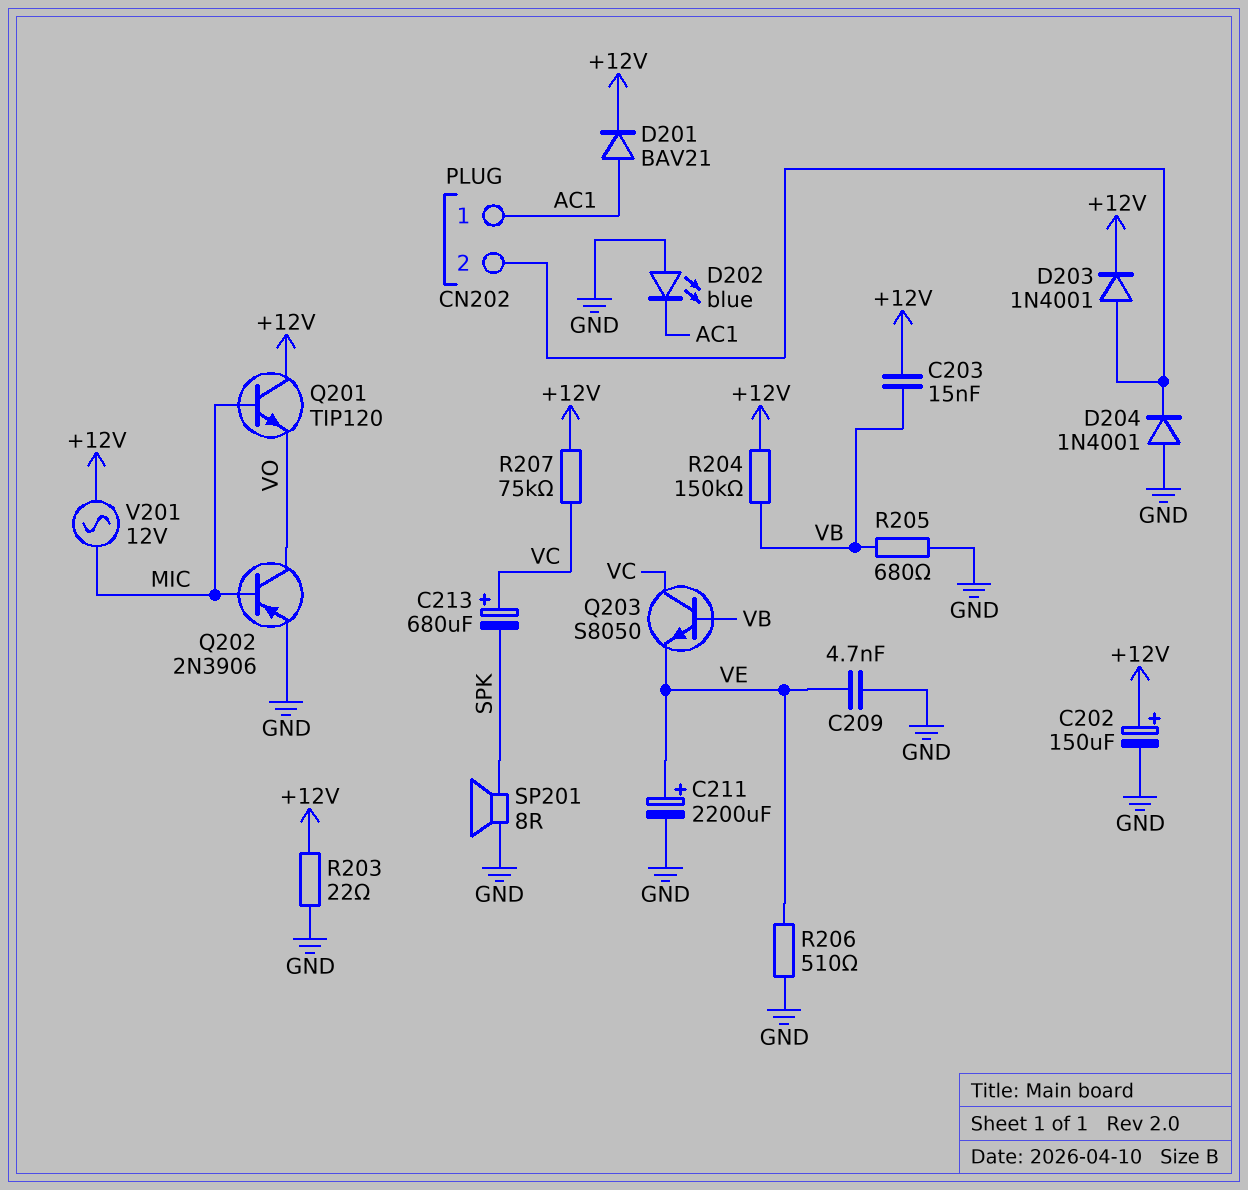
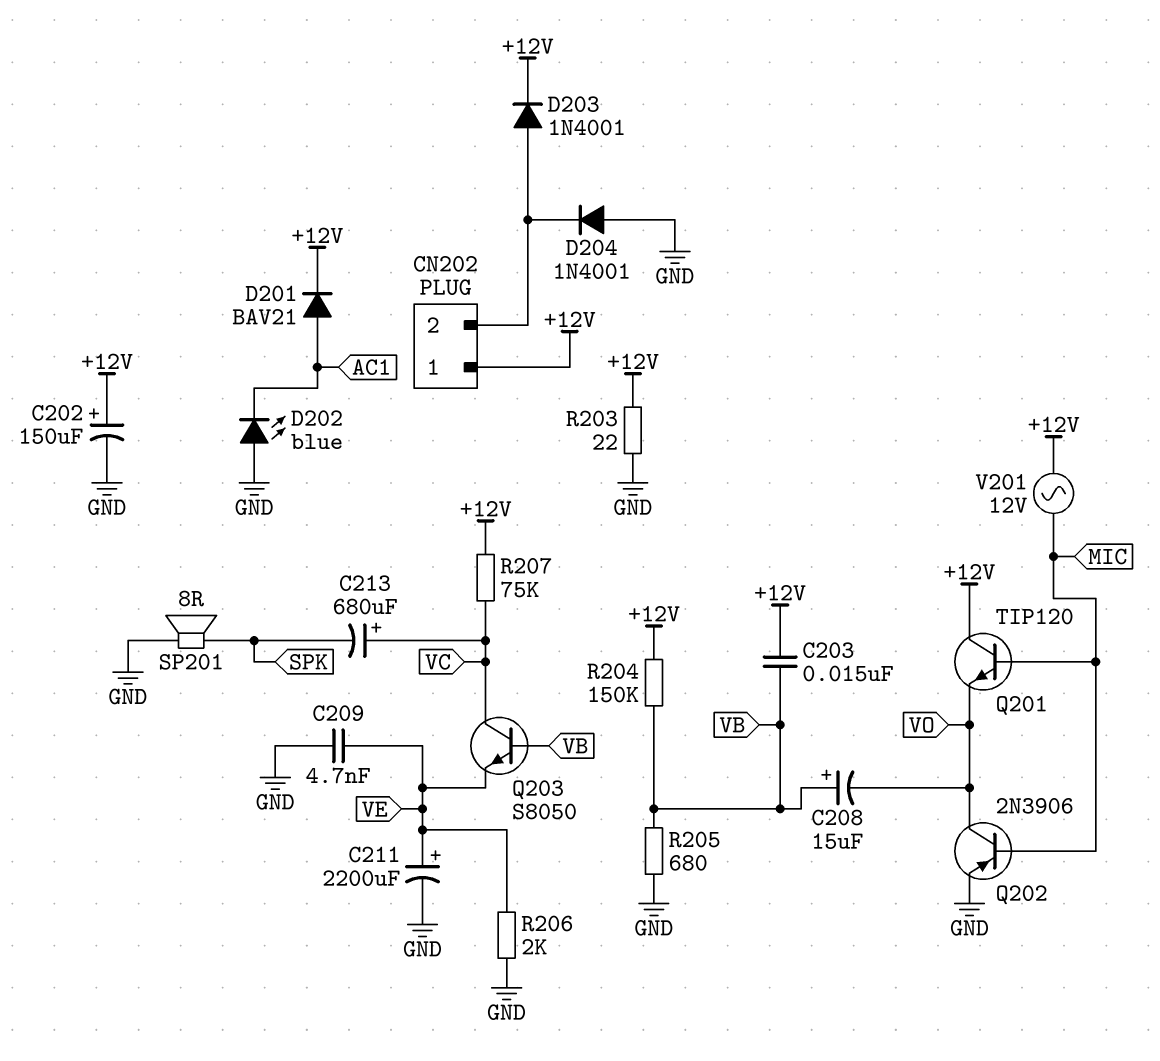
C208: none -> 15uF (plus VB, minus VO)
CN202 pin 1: AC1 -> +12V
R206: 510 (GND, VE) -> 2k (GND, VE)

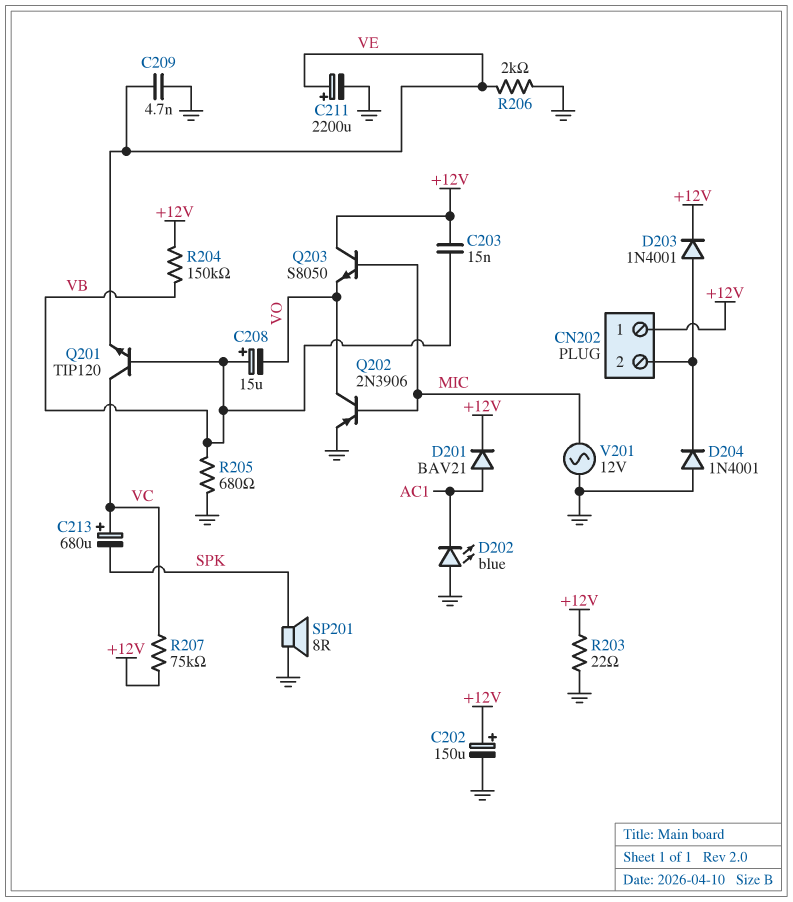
Q201: NPN TIP120 (B MIC, C +12V, E VO) -> NPN TIP120 (B VB, C VC, E VE)
Q203: NPN S8050 (B VB, C VC, E VE) -> NPN S8050 (B MIC, C +12V, E VO)
V201: AC 12V (+12V, MIC) -> AC 12V (GND, MIC)

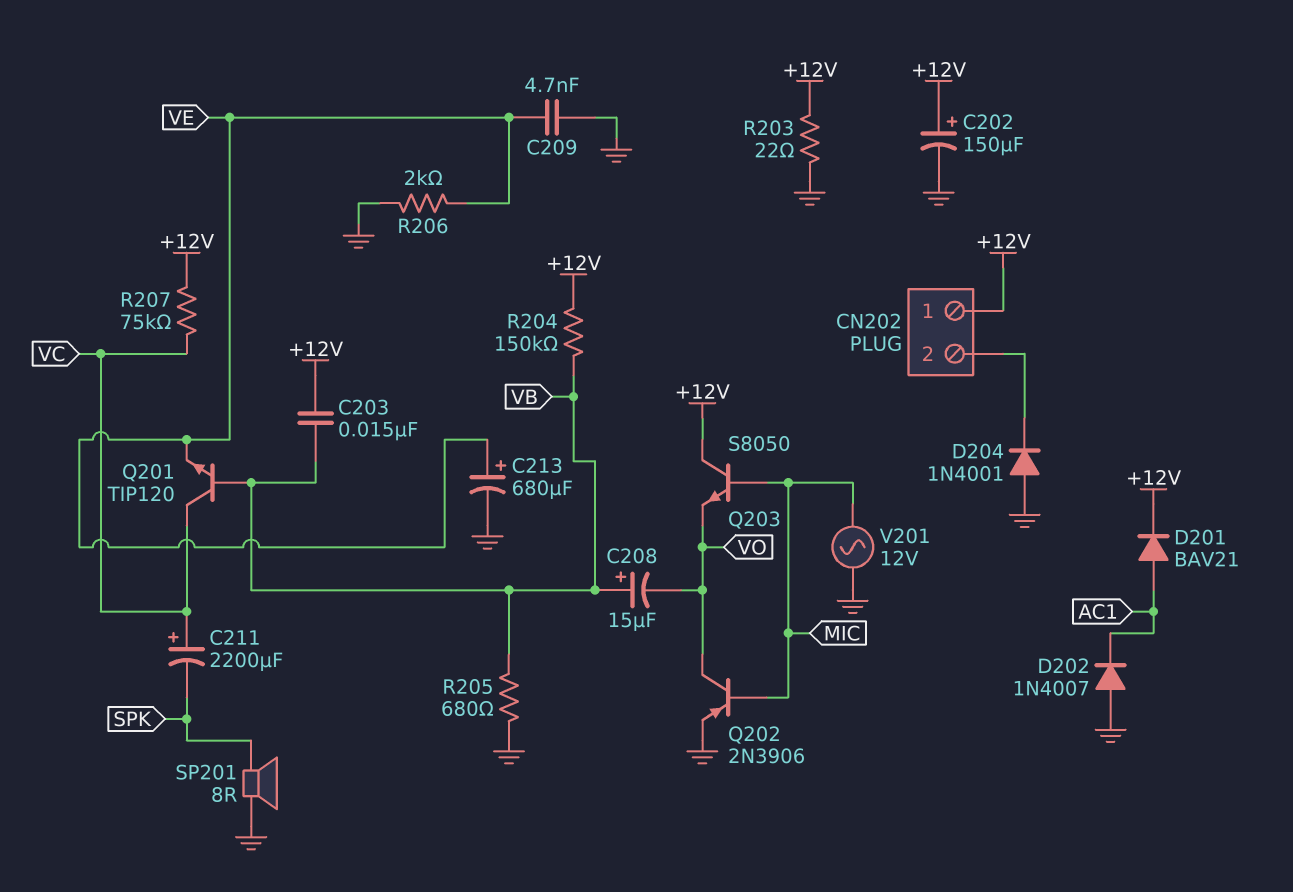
C211: 2200uF (plus VE, minus GND) -> 2200uF (plus VC, minus SPK)
C213: 680uF (plus VC, minus SPK) -> 680uF (plus VE, minus GND)
D202: LED blue (A GND, K AC1) -> diode 1N4007 (A GND, K AC1)
D203: diode 1N4001 (A CN202/2, K +12V) -> none

